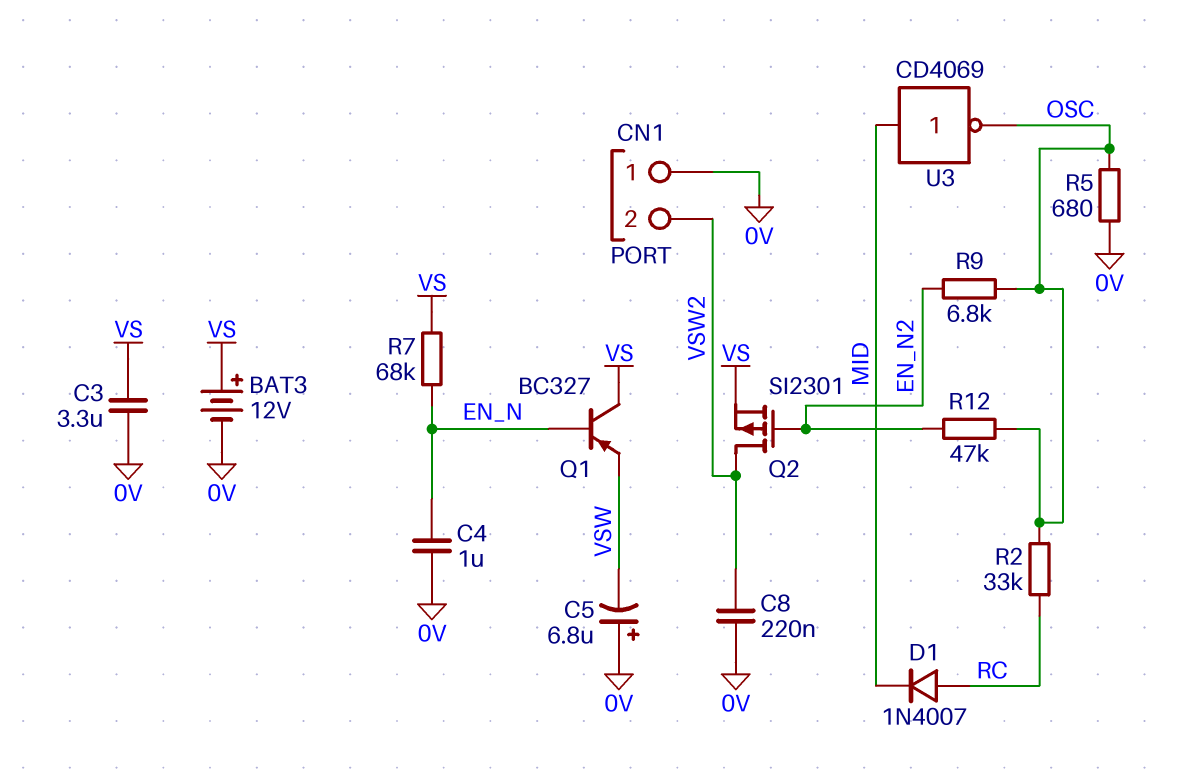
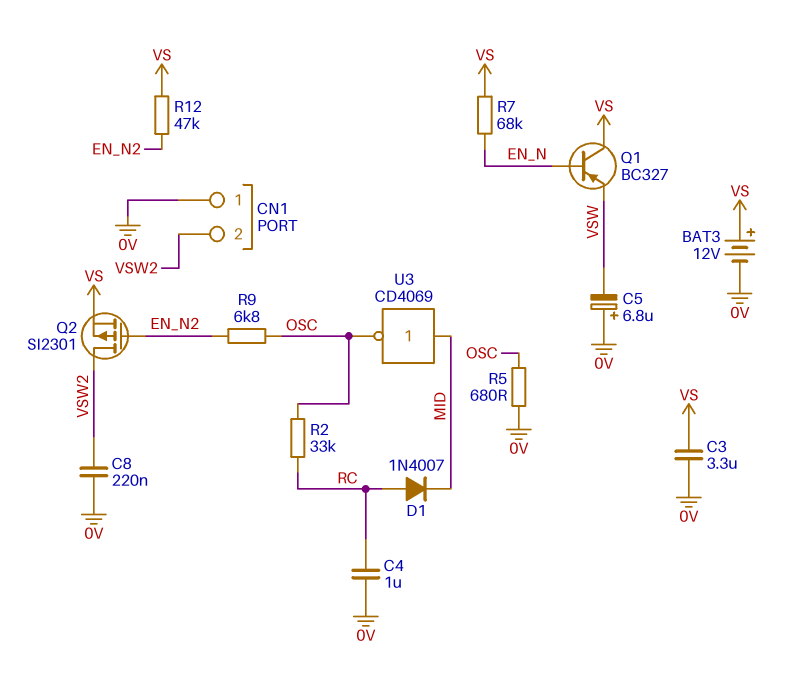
C4: 1uF (0V, EN_N) -> 1uF (0V, RC)
R12: 47k (EN_N2, OSC) -> 47k (EN_N2, VS)

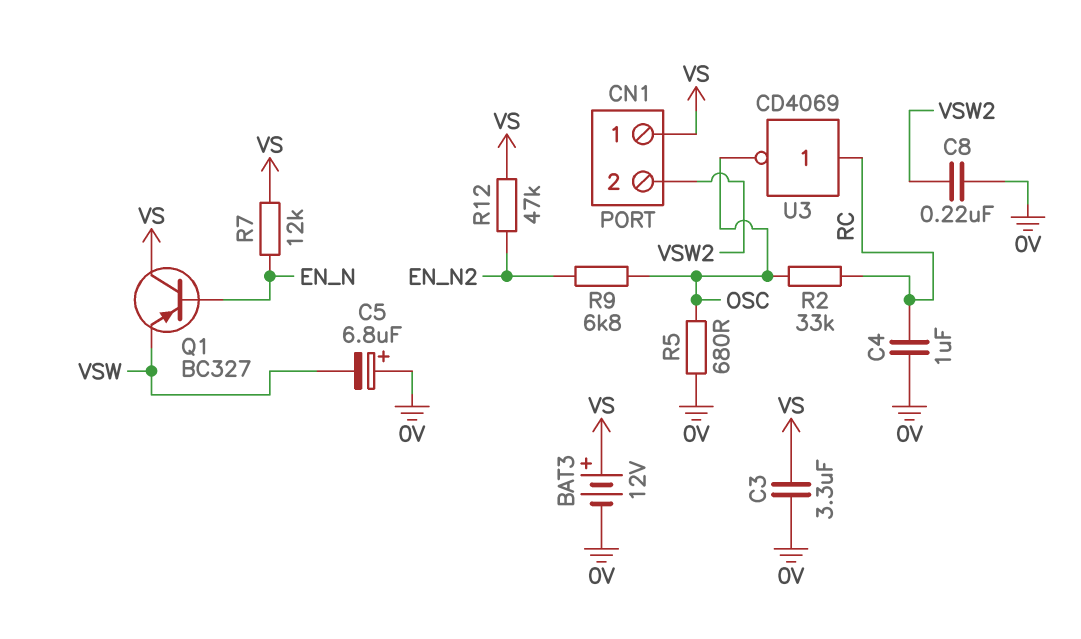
CN1 pin 1: 0V -> VS
D1: diode 1N4007 (A RC, K MID) -> none
Q2: PMOS SI2301 (G EN_N2, D VSW2, S VS) -> none
R7: 68k (EN_N, VS) -> 12k (EN_N, VS)
U3: NOT CD4069 (in MID, out OSC) -> NOT CD4069 (in RC, out OSC)

